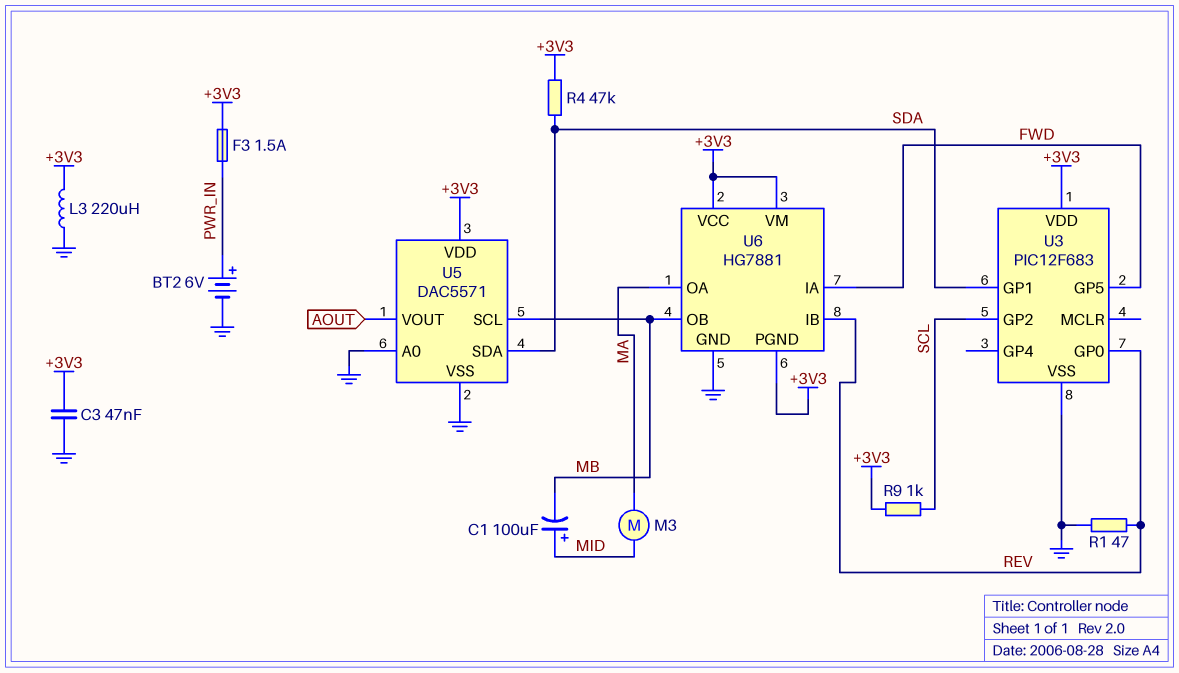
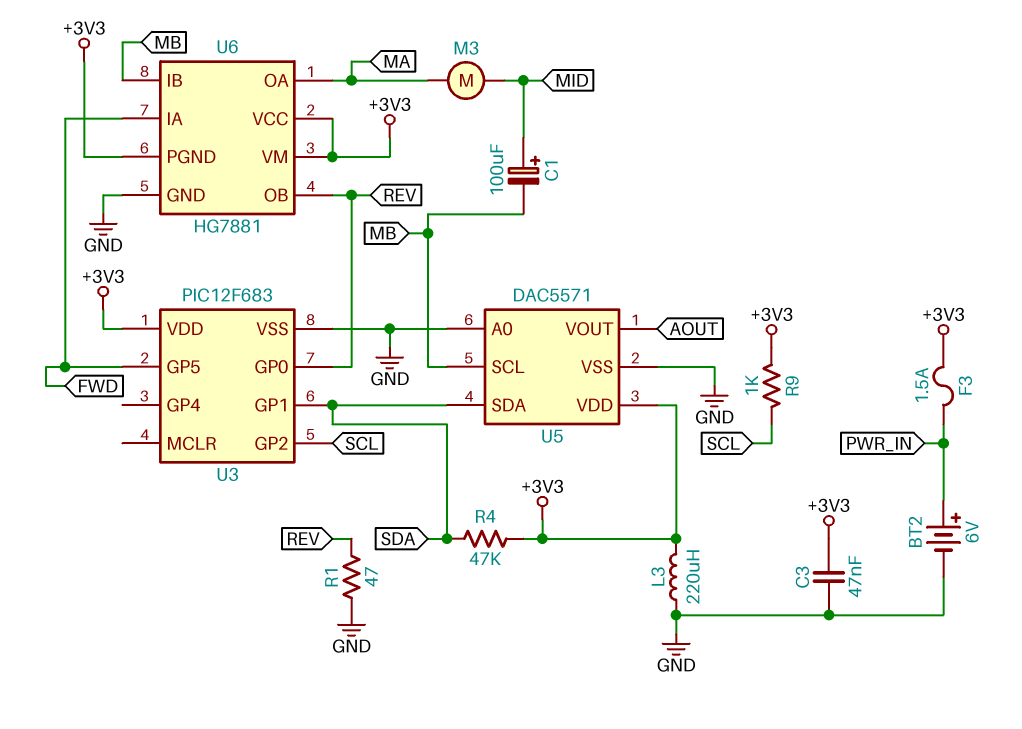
U6 pin IB: REV -> MB
U6 pin OB: MB -> REV

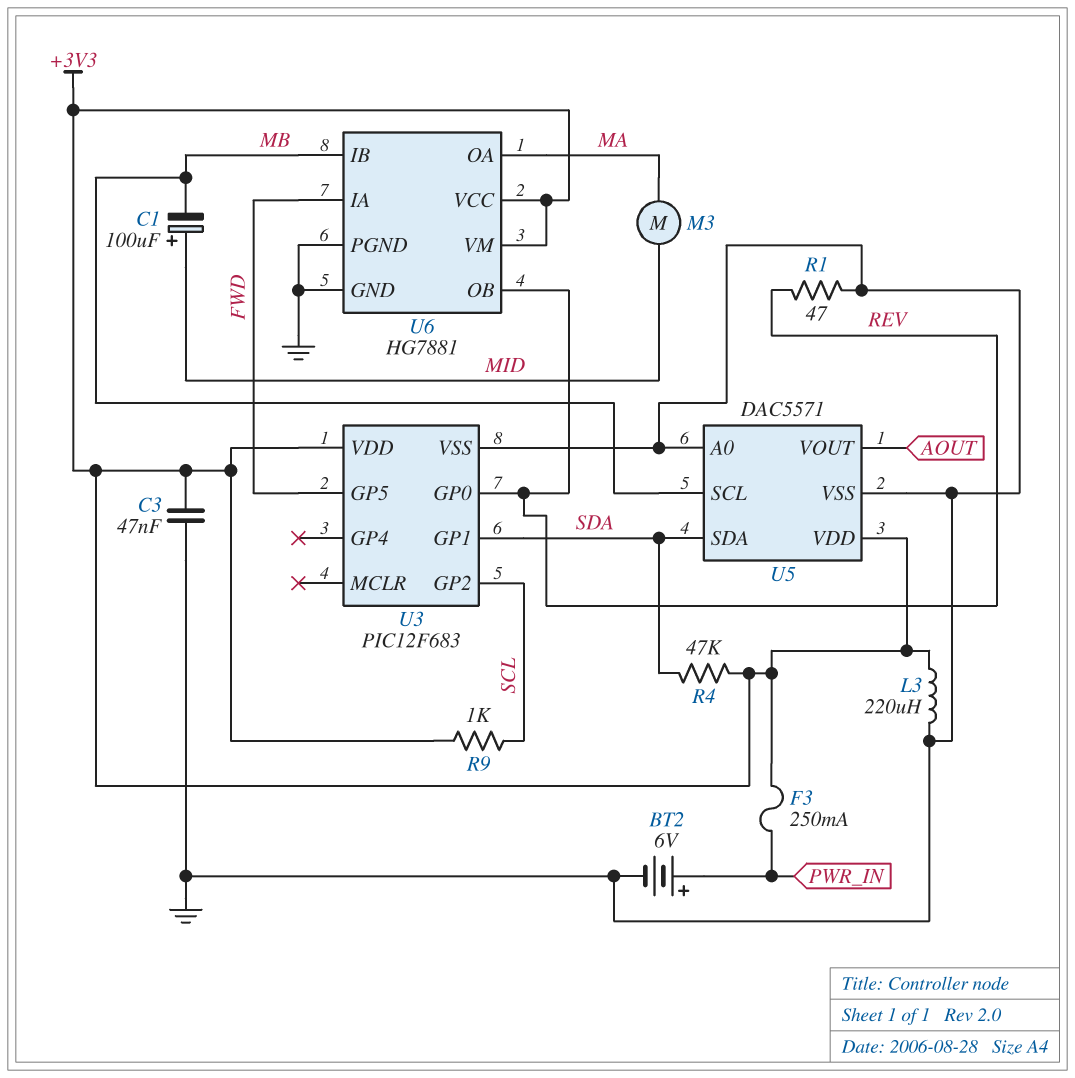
F3: 1.5A (+3V3, PWR_IN) -> 250mA (+3V3, PWR_IN)
U6 pin PGND: +3V3 -> GND

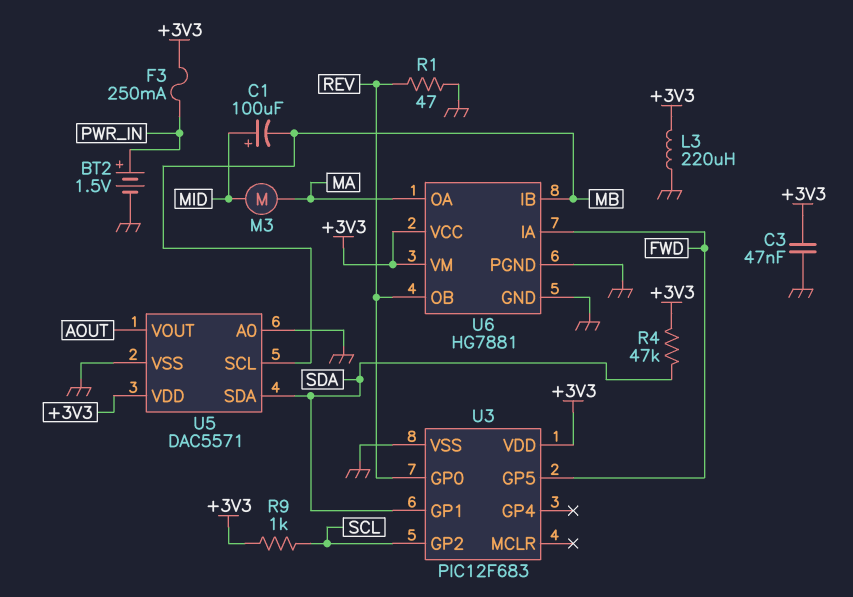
BT2: 6V (plus PWR_IN, minus GND) -> 1.5V (plus PWR_IN, minus GND)

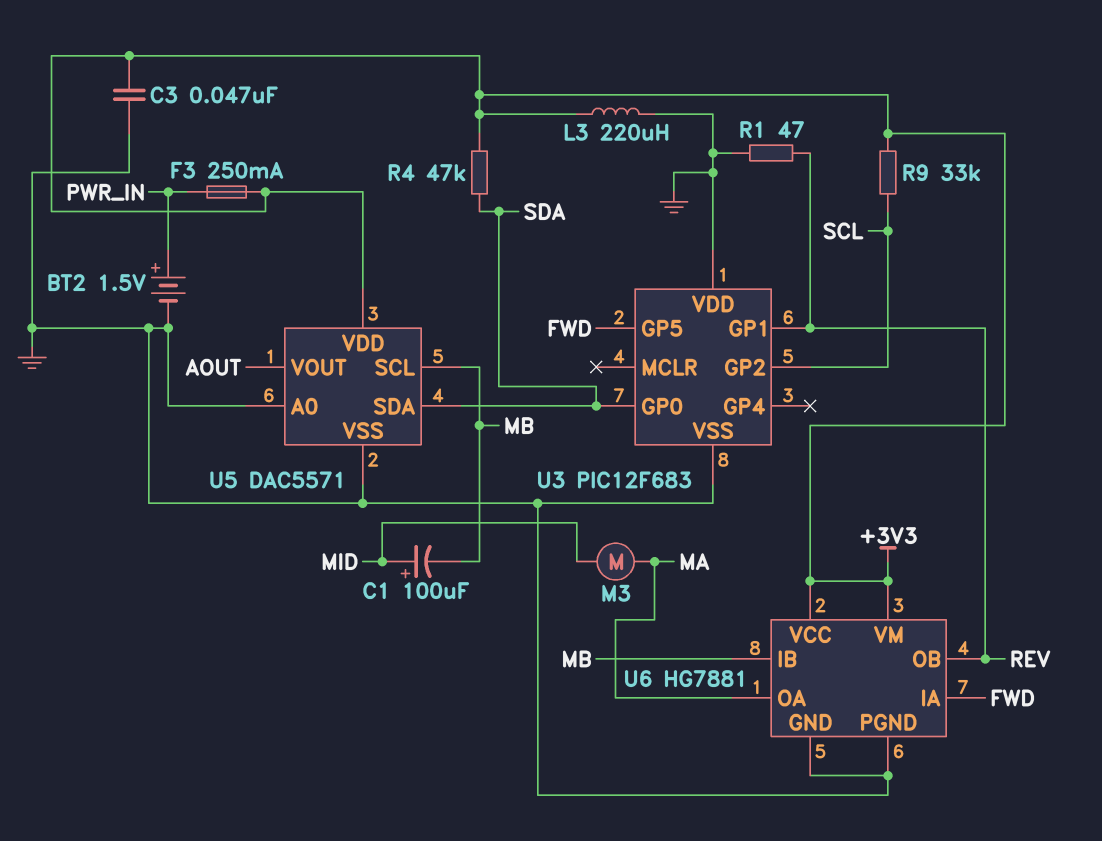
R9: 1k (+3V3, SCL) -> 33k (+3V3, SCL)
U3 pin GP0: REV -> SDA
U3 pin GP1: SDA -> REV
U3 pin VDD: +3V3 -> GND

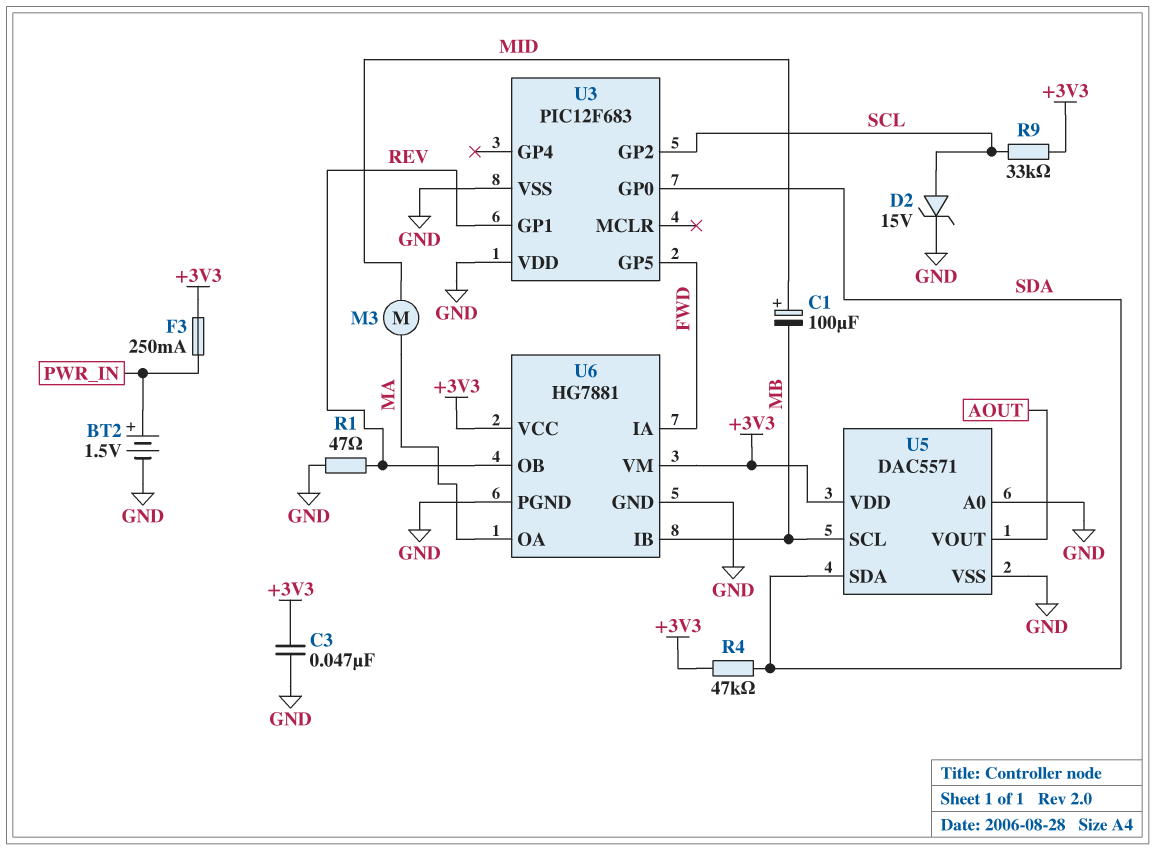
D2: none -> zener 15V (A SCL, K GND)
L3: 220uH (+3V3, GND) -> none

